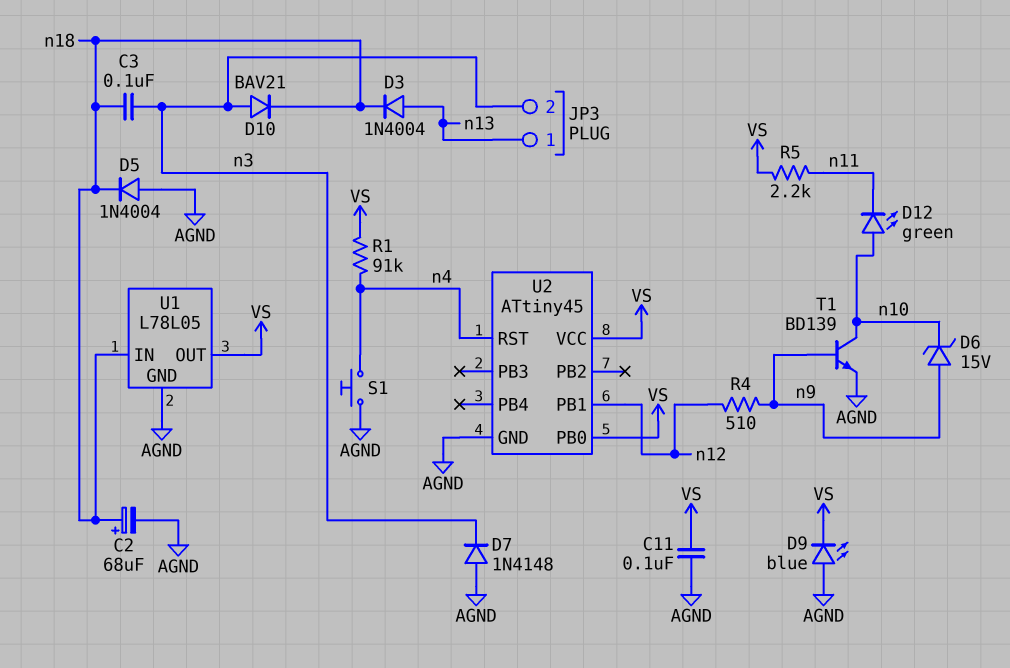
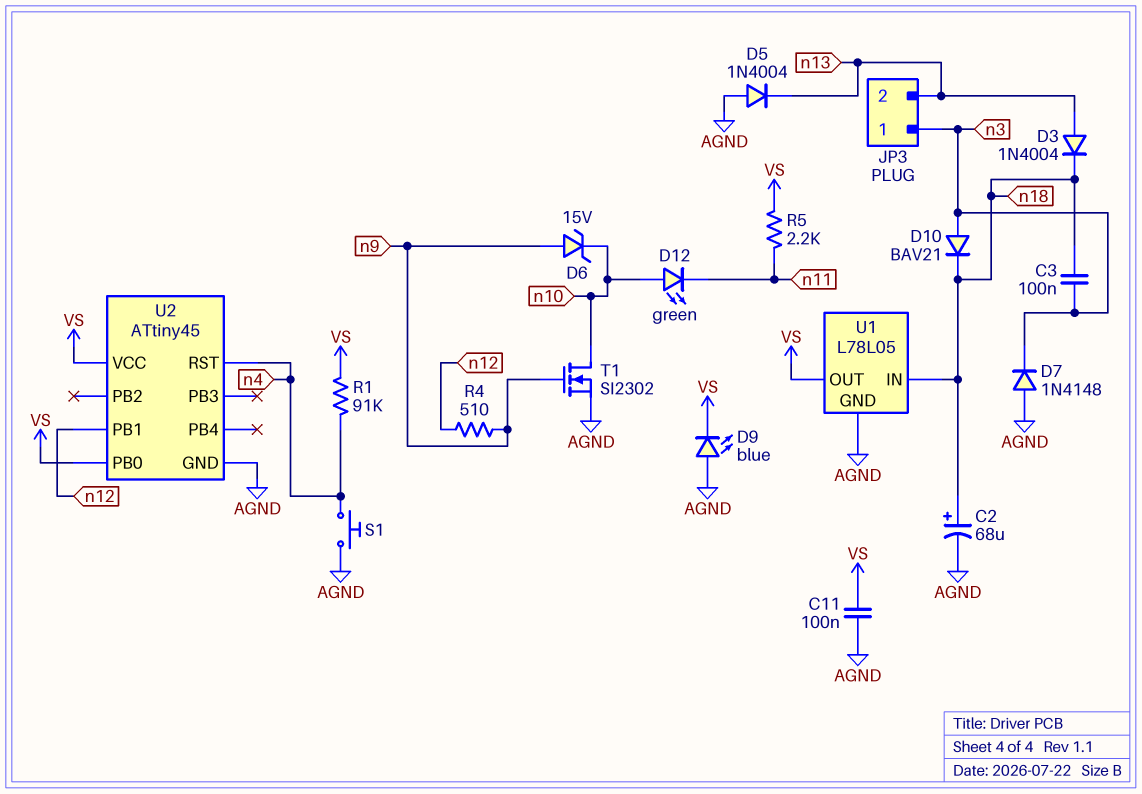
D5: diode 1N4004 (A AGND, K n18) -> diode 1N4004 (A AGND, K n13)
JP3 pin 1: n13 -> n3
JP3 pin 2: n3 -> n13
T1: NPN BD139 (B n9, C n10, E AGND) -> NMOS SI2302 (G n9, D n10, S AGND)

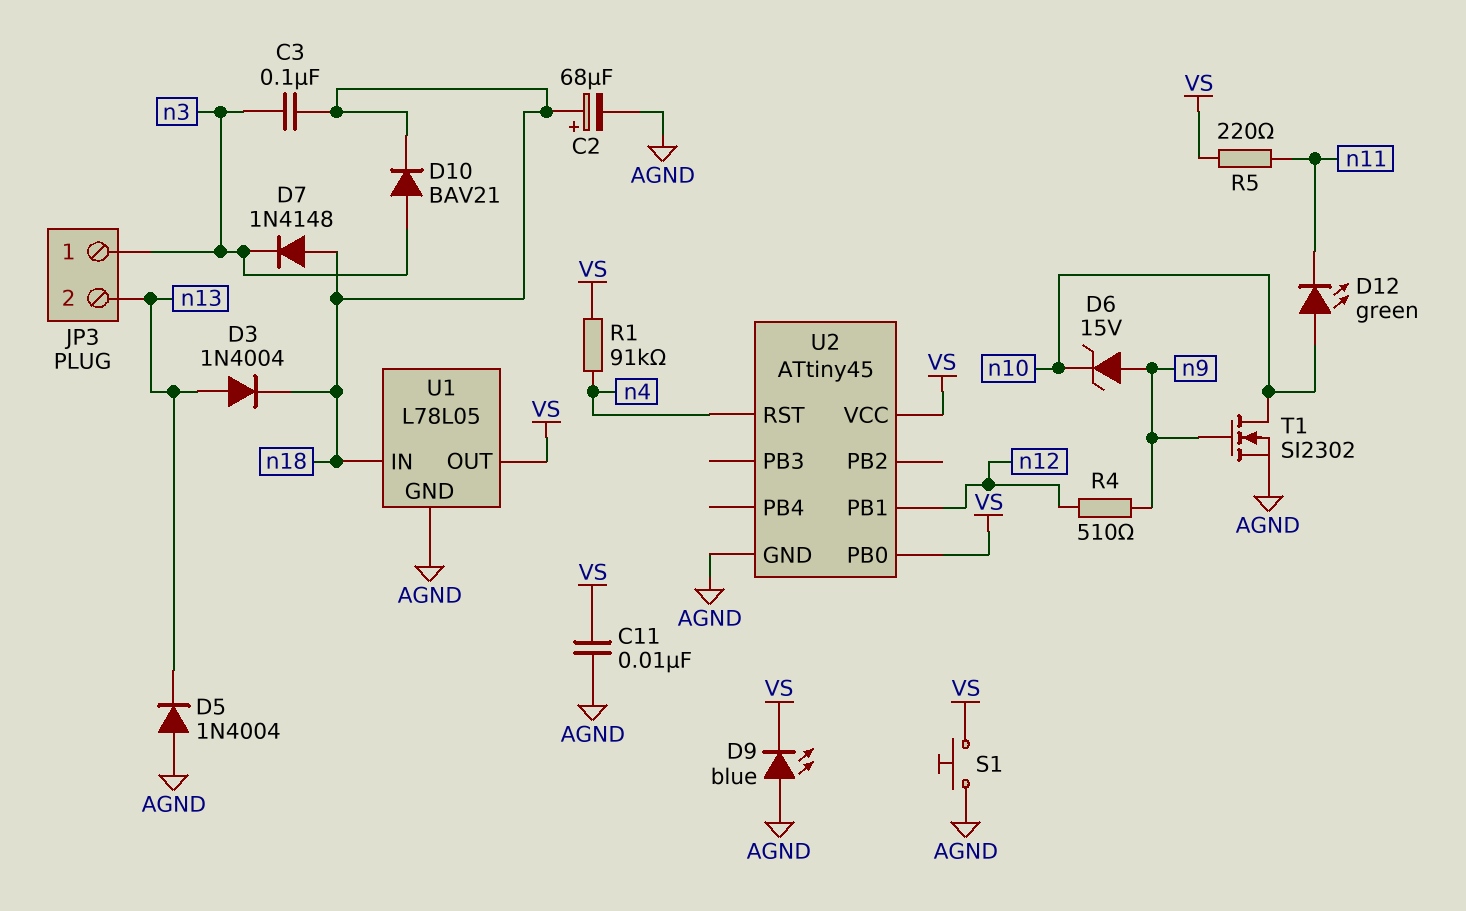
C11: 100nF (AGND, VS) -> 10nF (AGND, VS)
D7: diode 1N4148 (A AGND, K n3) -> diode 1N4148 (A n18, K n3)
R5: 2.2k (VS, n11) -> 220 (VS, n11)
S1: button (AGND, n4) -> button (AGND, VS)

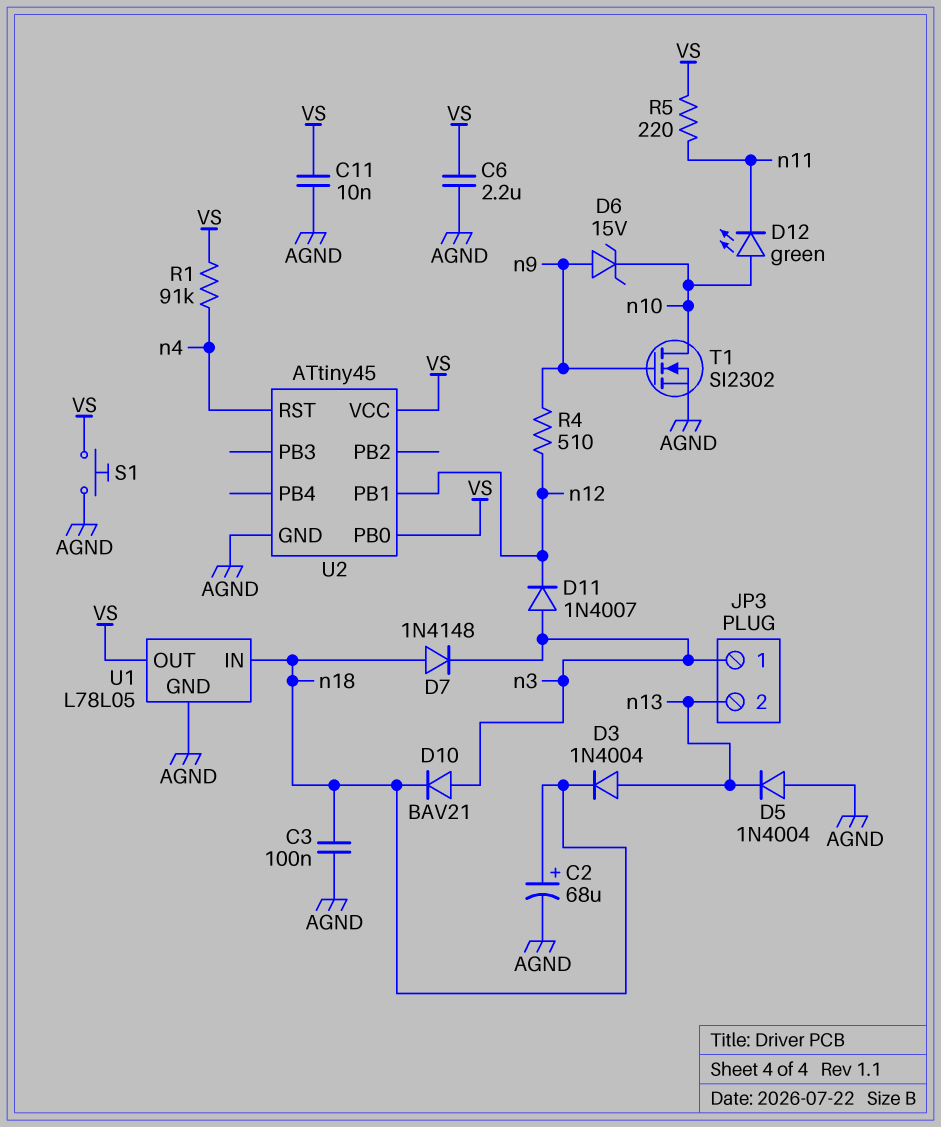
C3: 100nF (n3, n18) -> 100nF (AGND, n18)
C6: none -> 2.2uF (AGND, VS)
D9: LED blue (A AGND, K VS) -> none
D11: none -> diode 1N4007 (A n3, K n12)

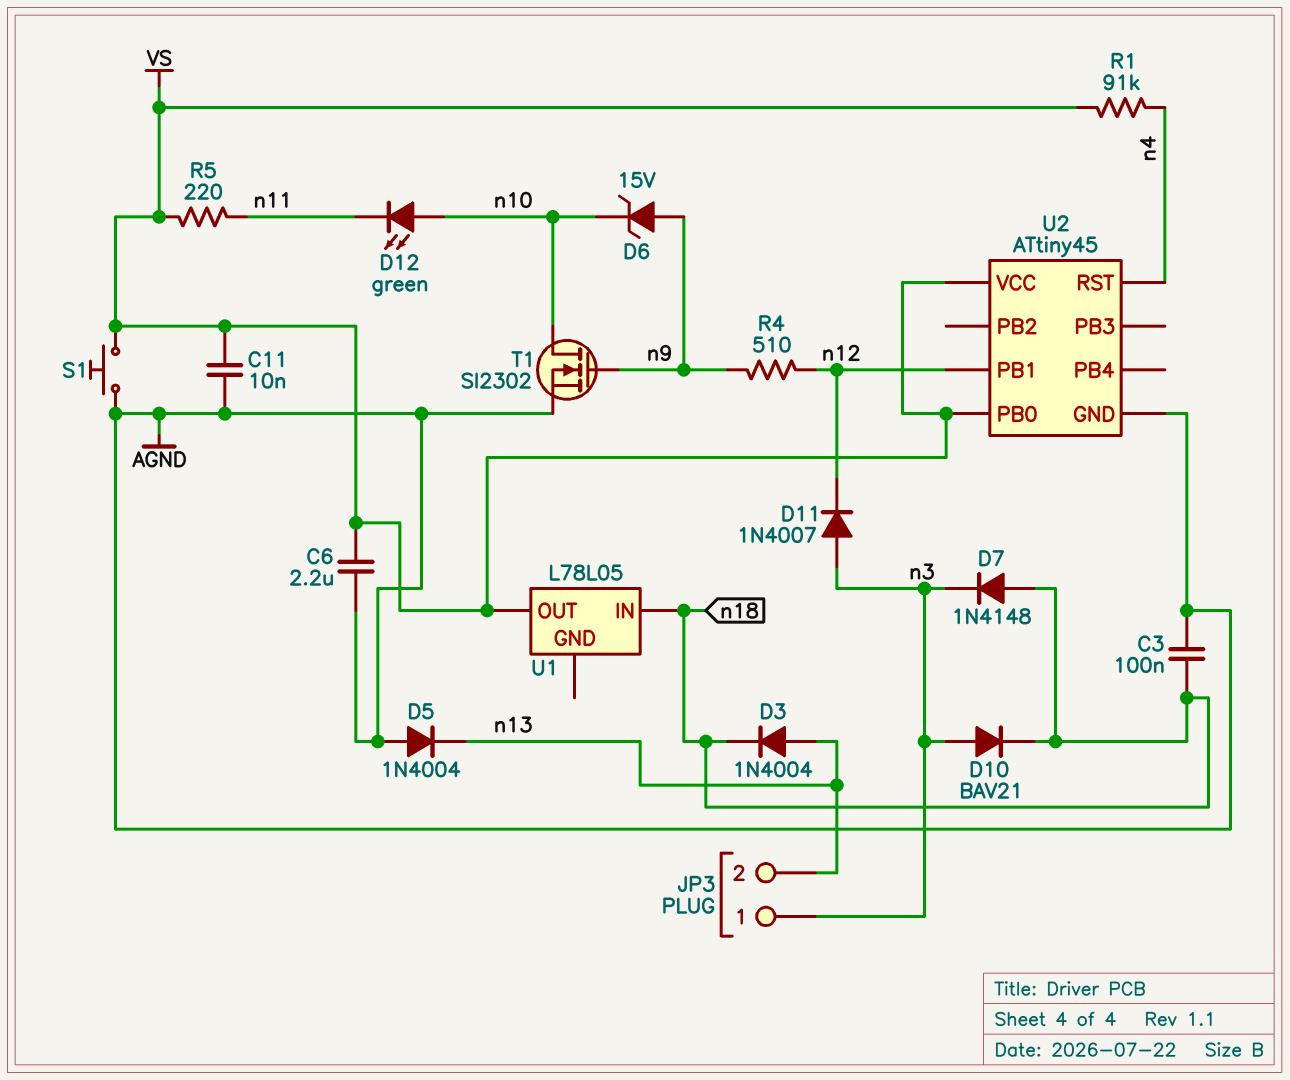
C2: 68uF (plus n18, minus AGND) -> none
U1 pin GND: AGND -> none

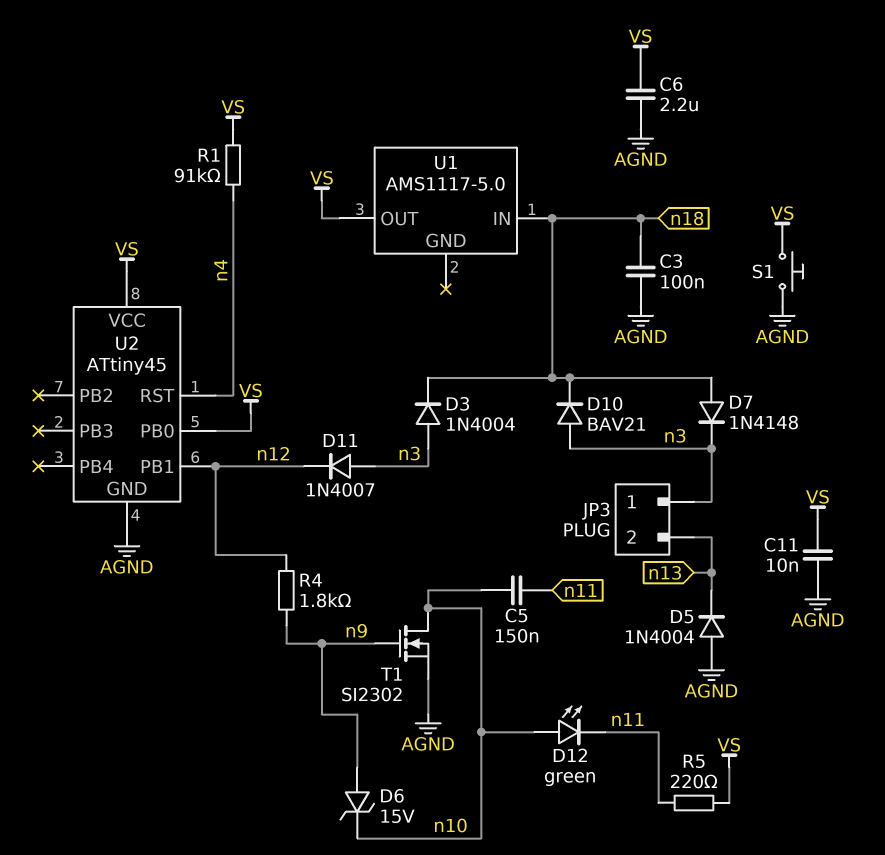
C5: none -> 150nF (n10, n11)
D3: diode 1N4004 (A n13, K n18) -> diode 1N4004 (A n3, K n18)
R4: 510 (n9, n12) -> 1.8k (n9, n12)
U1: L78L05 -> AMS1117-5.0

